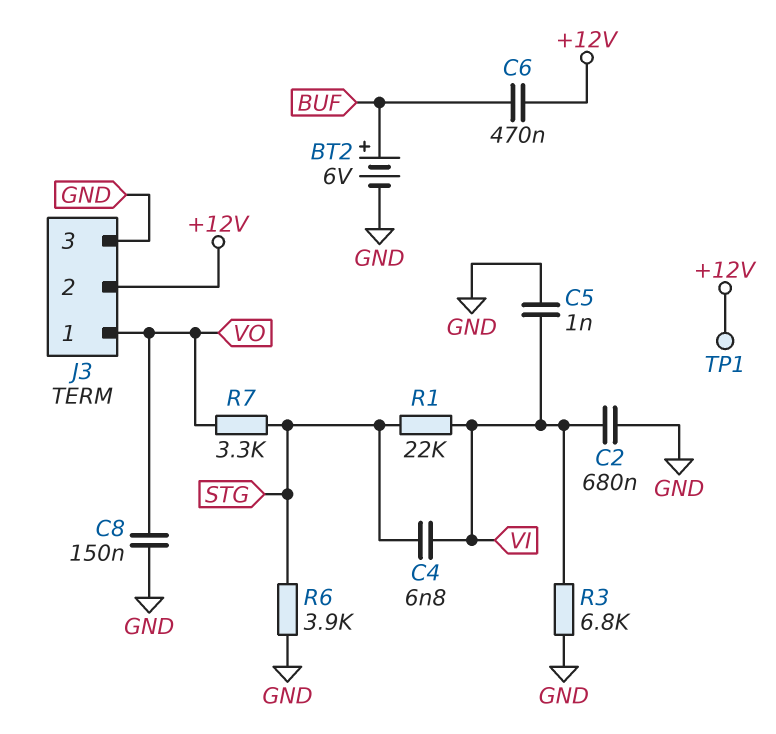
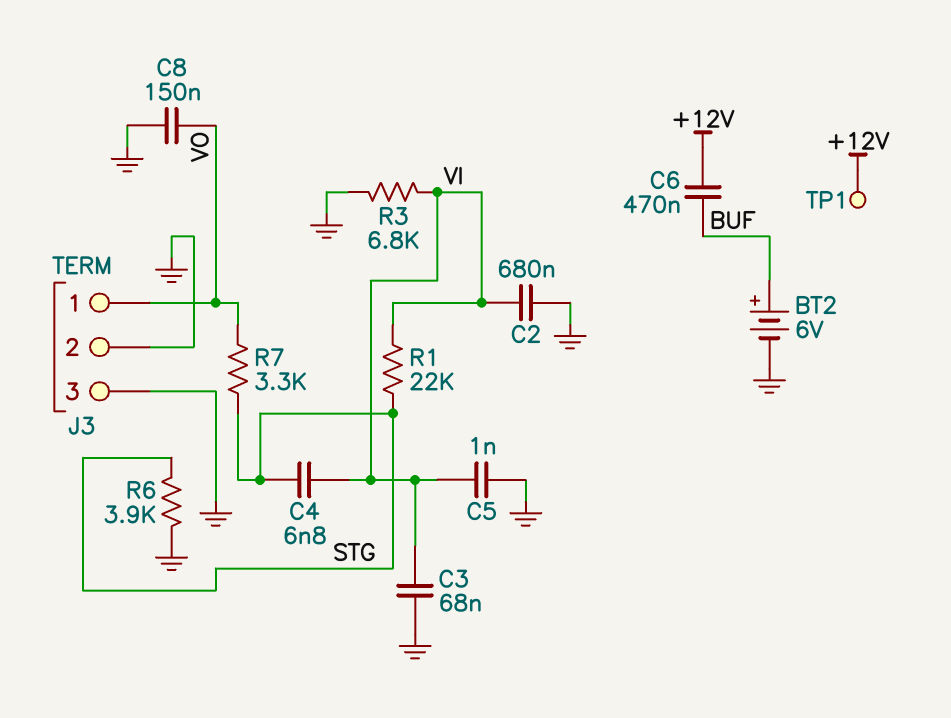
C3: none -> 68nF (GND, VI)
J3 pin 2: +12V -> GND

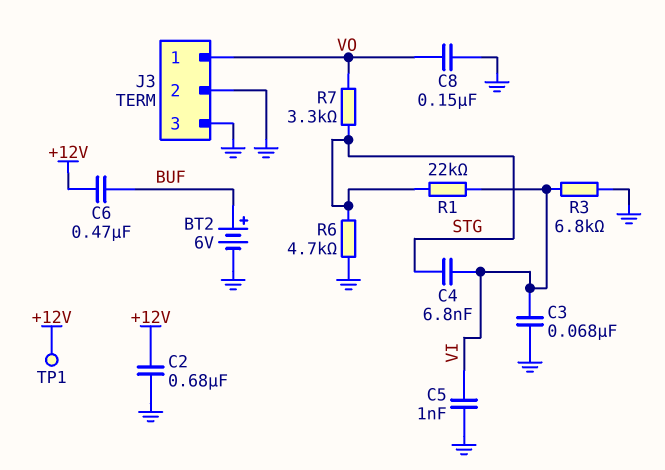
C2: 680nF (GND, VI) -> 680nF (+12V, GND)
R6: 3.9k (GND, STG) -> 4.7k (GND, STG)

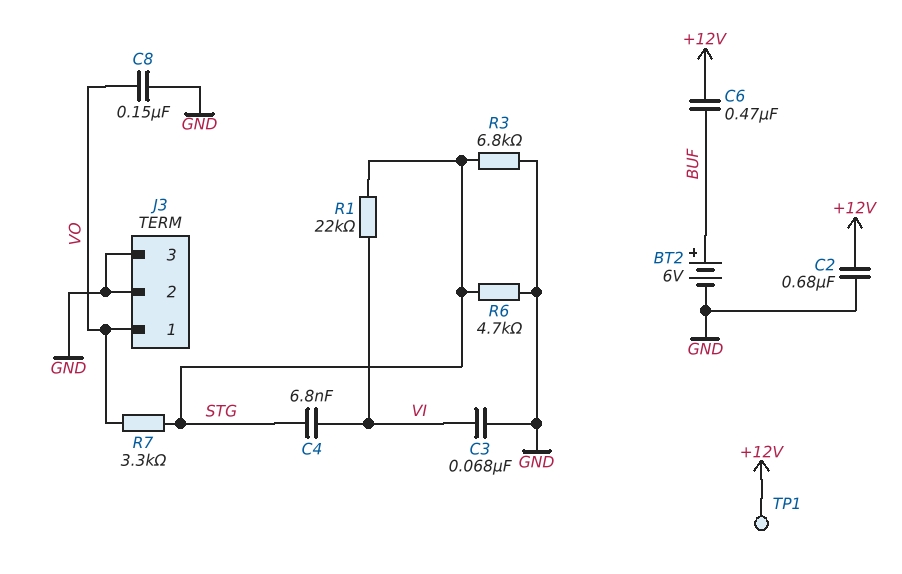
C5: 1nF (GND, VI) -> none
R3: 6.8k (GND, VI) -> 6.8k (GND, STG)

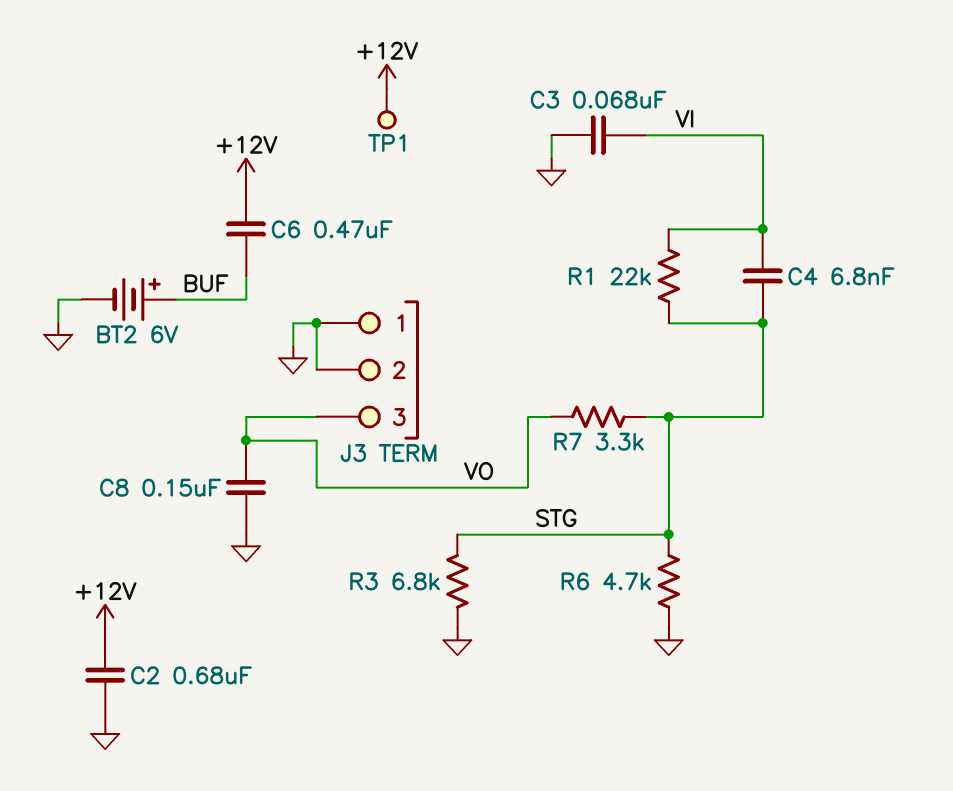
J3 pin 1: VO -> GND
J3 pin 3: GND -> VO

